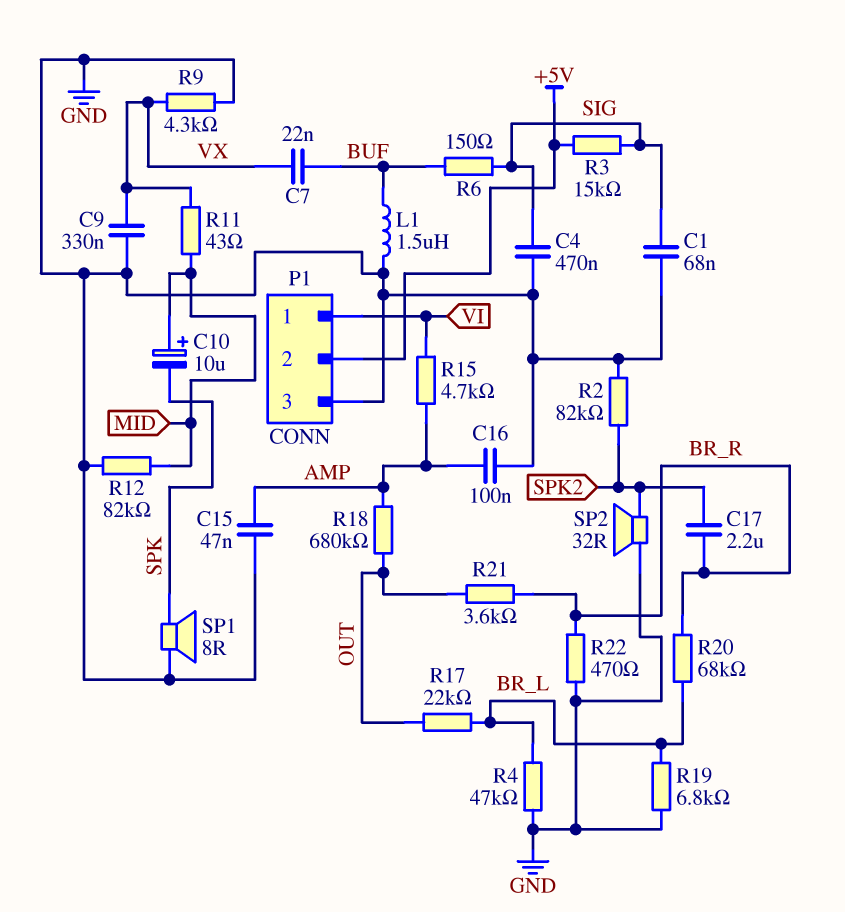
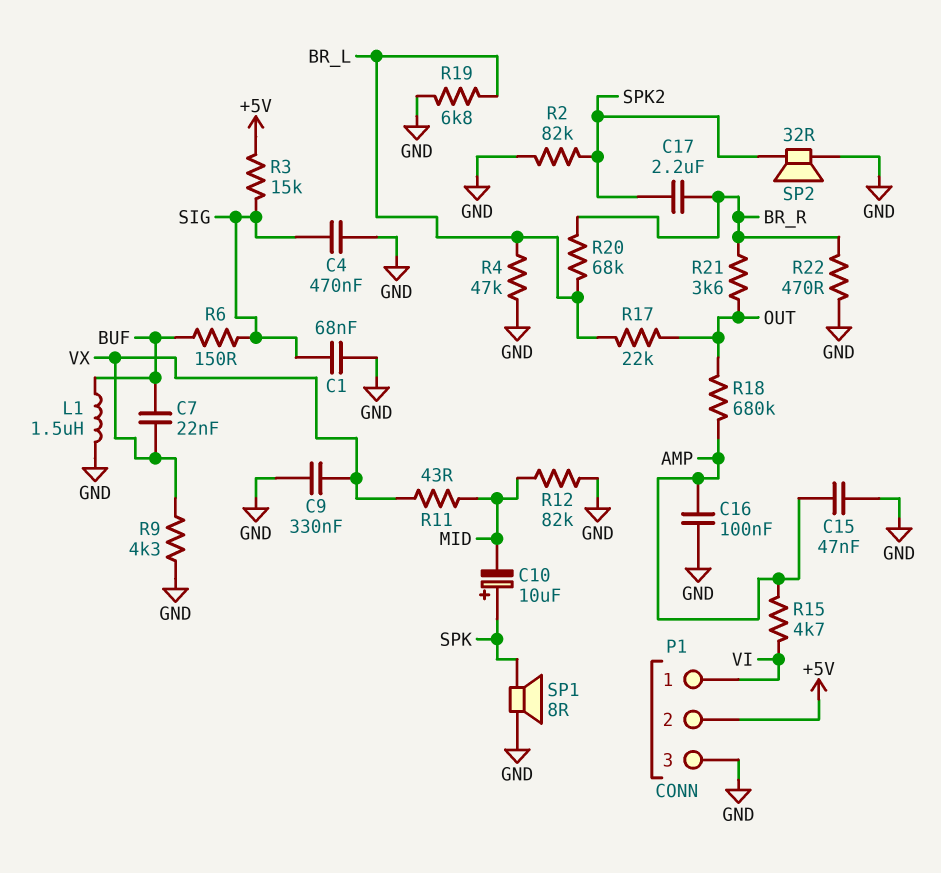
C10: 10uF (plus MID, minus SPK) -> 10uF (plus SPK, minus MID)

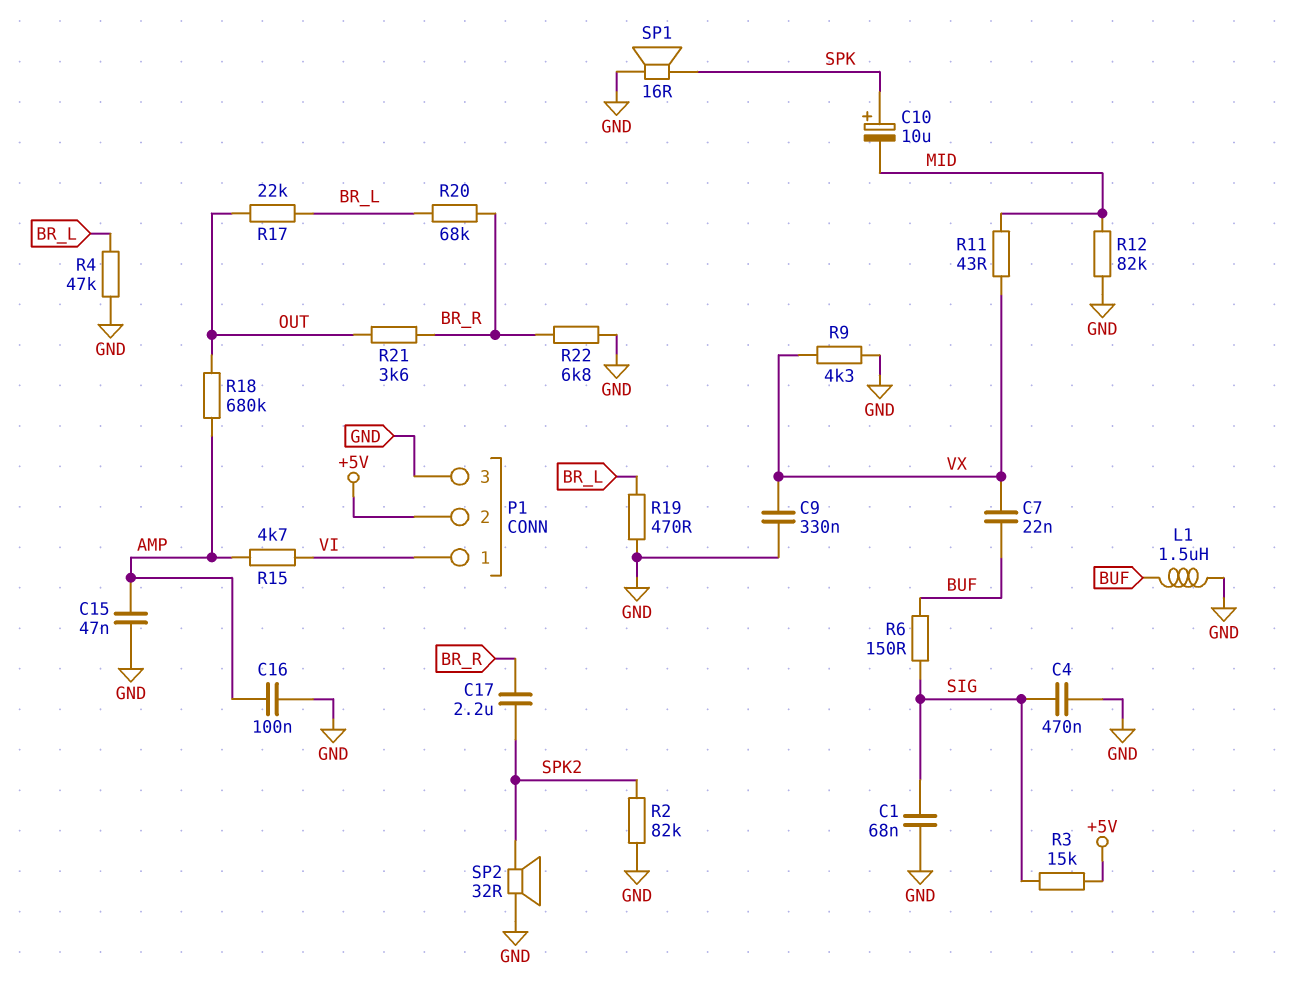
R19: 6.8k (BR_L, GND) -> 470 (BR_L, GND)
R22: 470 (BR_R, GND) -> 6.8k (BR_R, GND)
SP1: speaker 8R (GND, SPK) -> speaker 16R (GND, SPK)

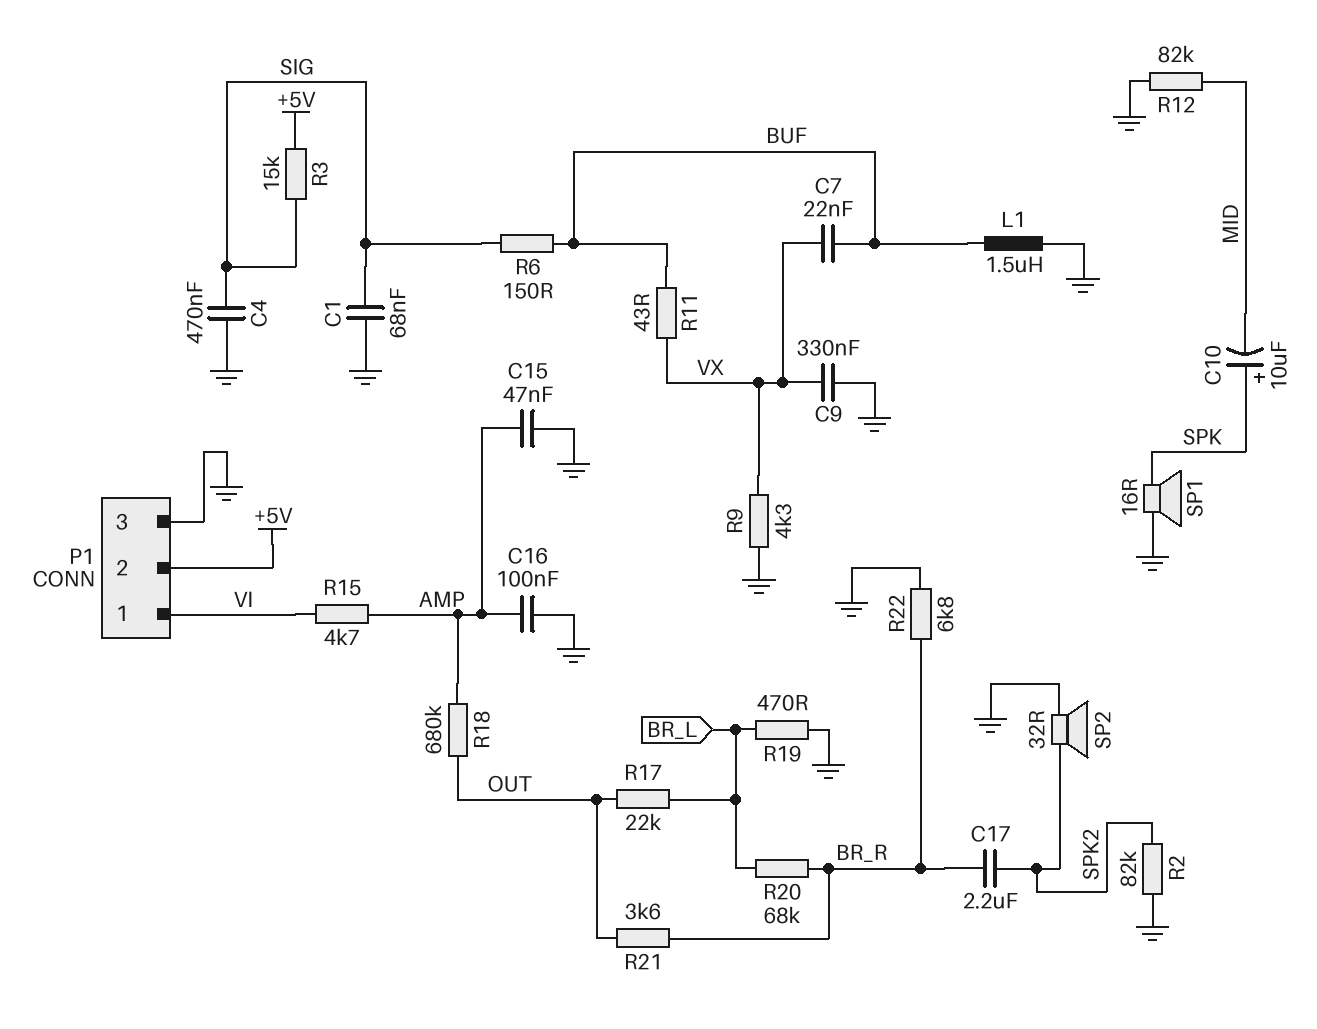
R4: 47k (BR_L, GND) -> none
R11: 43 (MID, VX) -> 43 (BUF, VX)

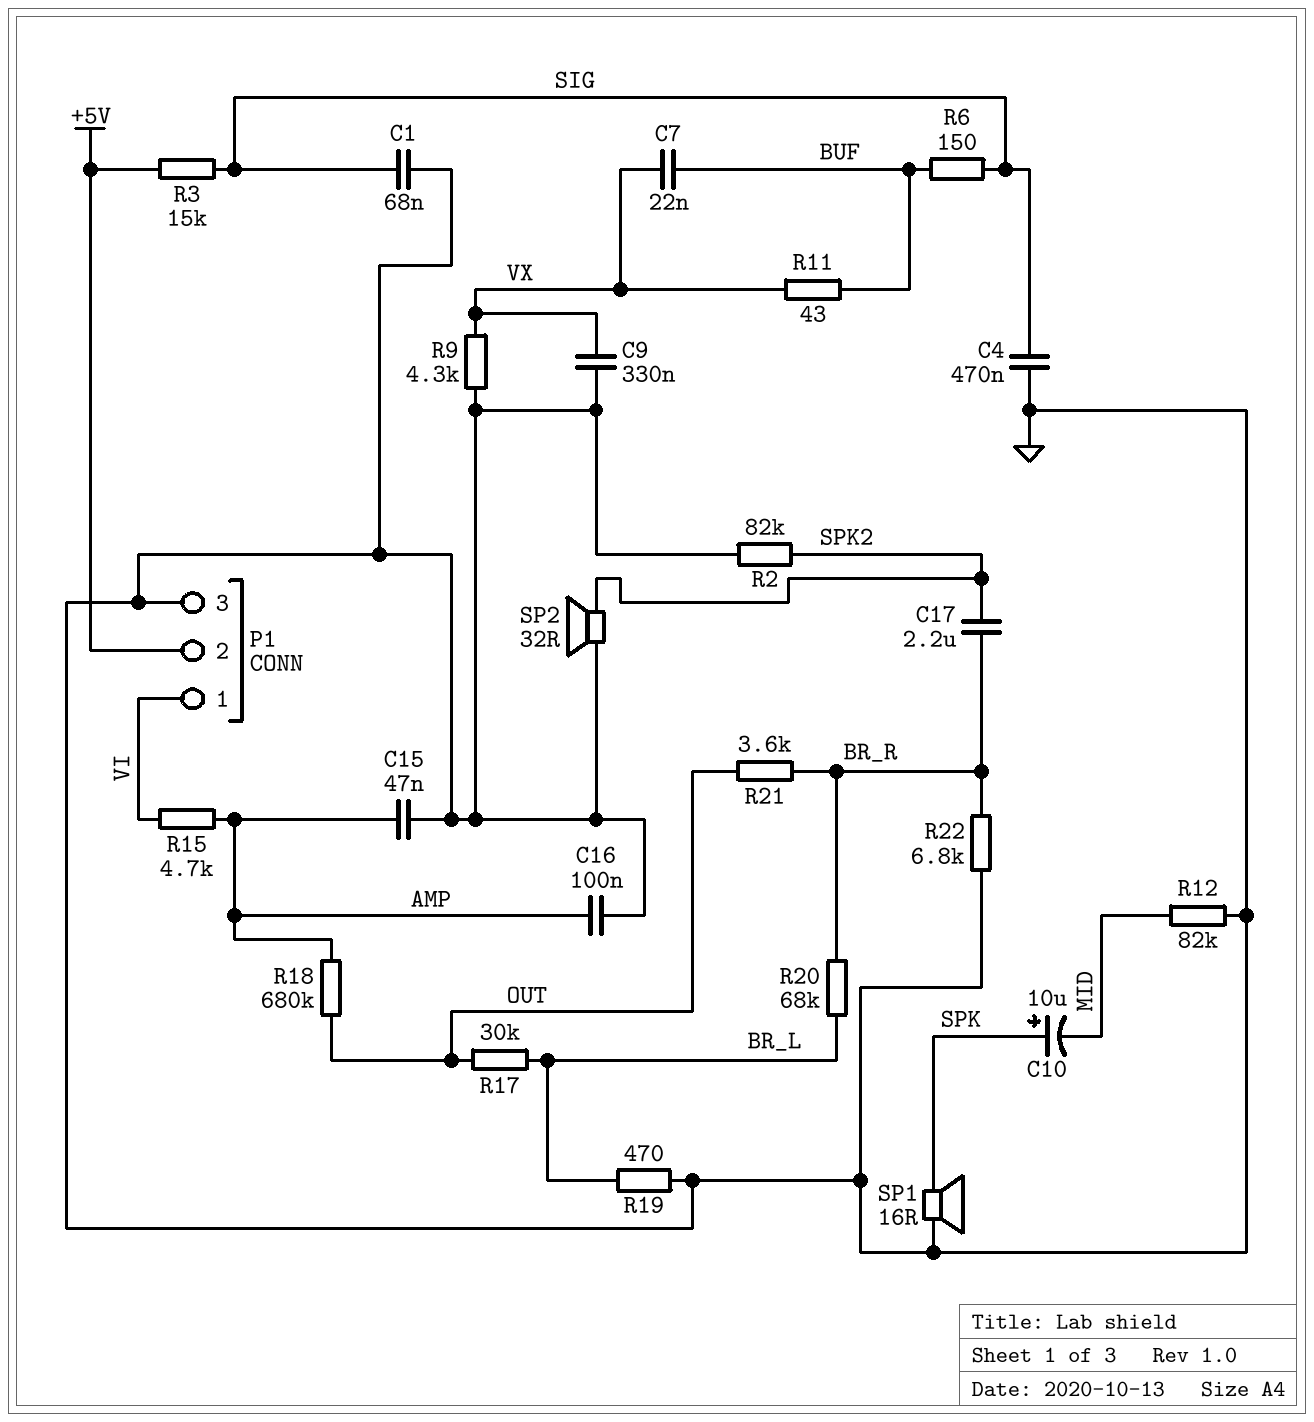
L1: 1.5uH (BUF, GND) -> none
R17: 22k (BR_L, OUT) -> 30k (BR_L, OUT)

